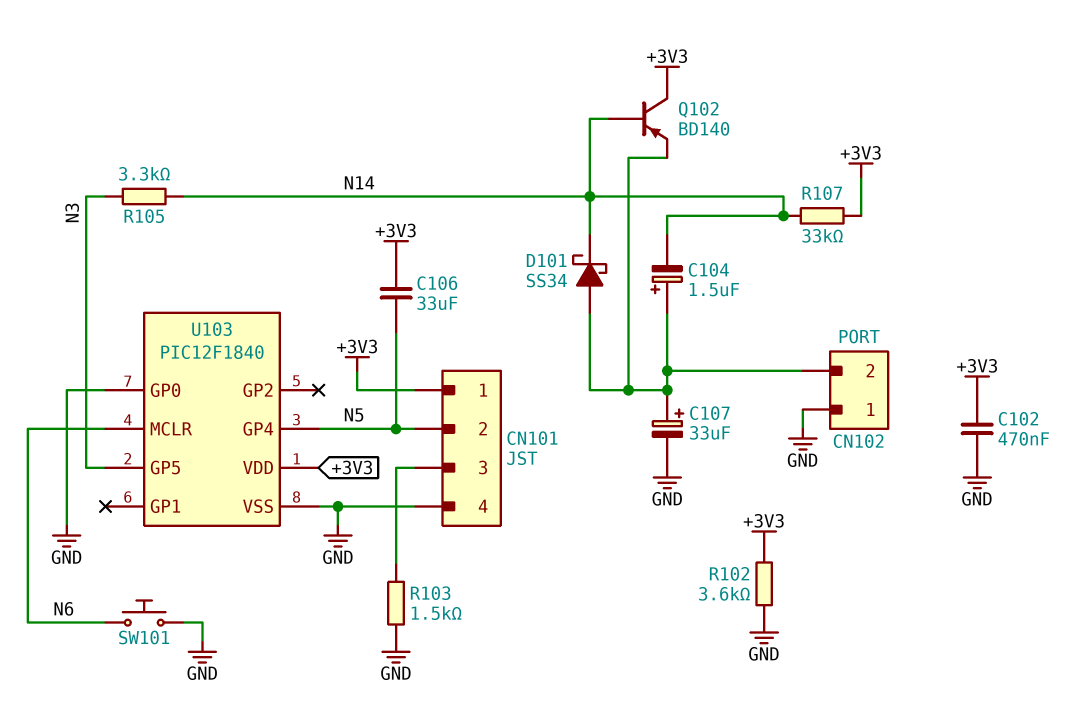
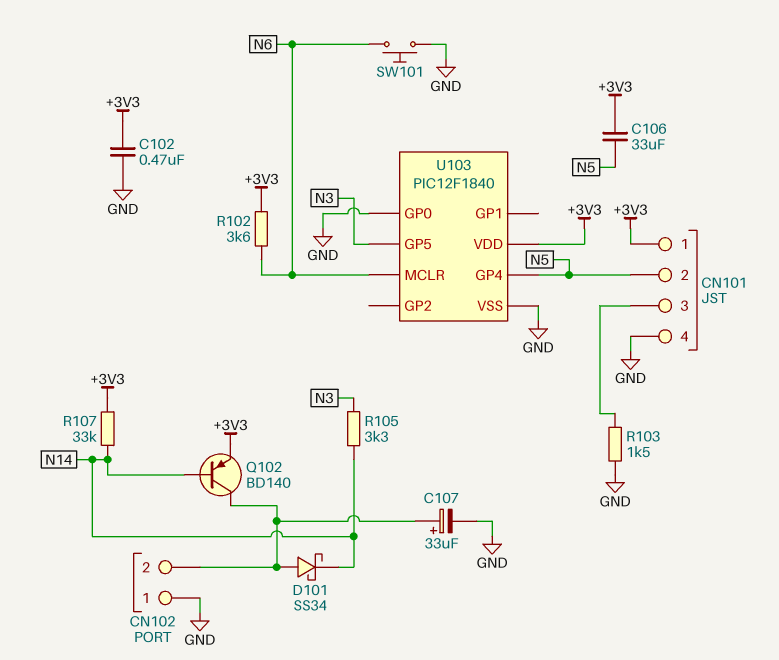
C104: 1.5uF (plus CN102/2, minus N14) -> none
Q102: PNP BD140 (B N14, C +3V3, E CN102/2) -> PNP BD140 (B N14, C CN102/2, E +3V3)
R102: 3.6k (+3V3, GND) -> 3.6k (+3V3, N6)

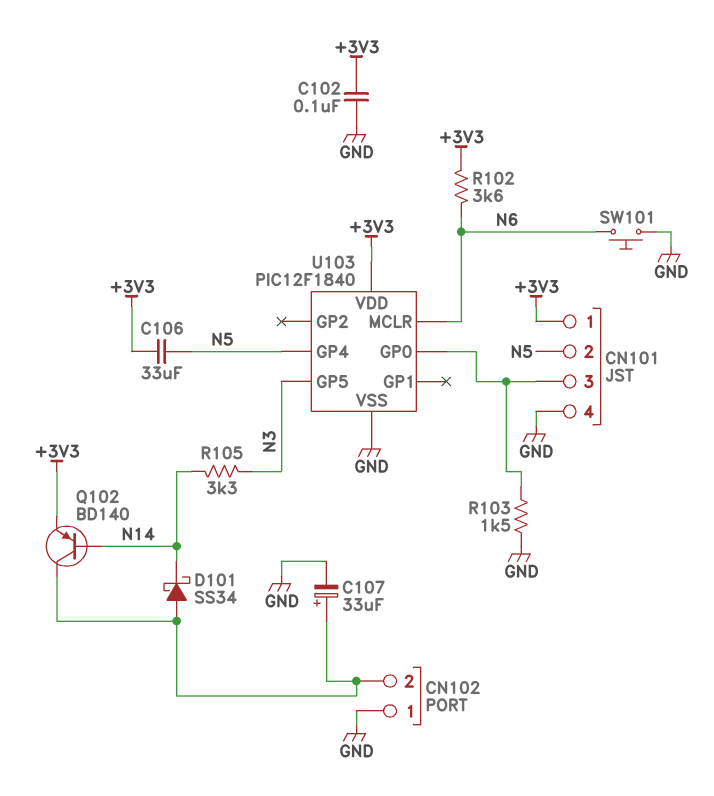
C102: 470nF (+3V3, GND) -> 100nF (+3V3, GND)
R107: 33k (+3V3, N14) -> none
U103 pin GP0: GND -> CN101/3

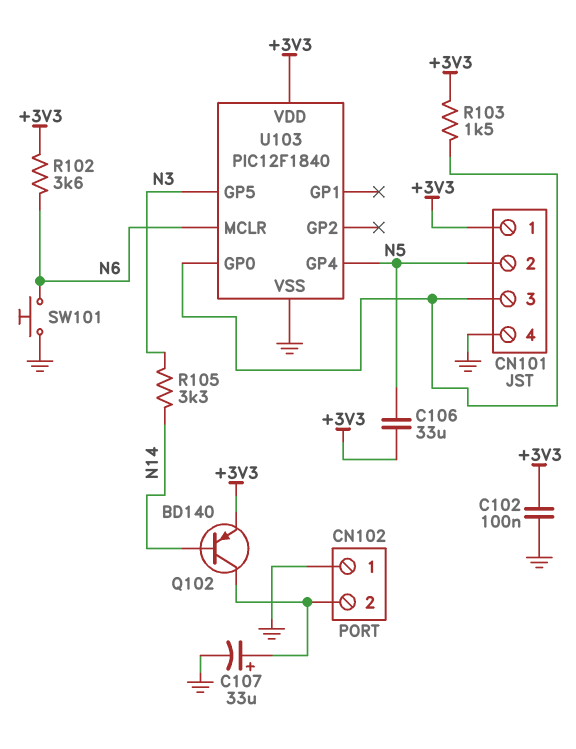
D101: schottky SS34 (A CN102/2, K N14) -> none
R103: 1.5k (CN101/3, GND) -> 1.5k (+3V3, CN101/3)

